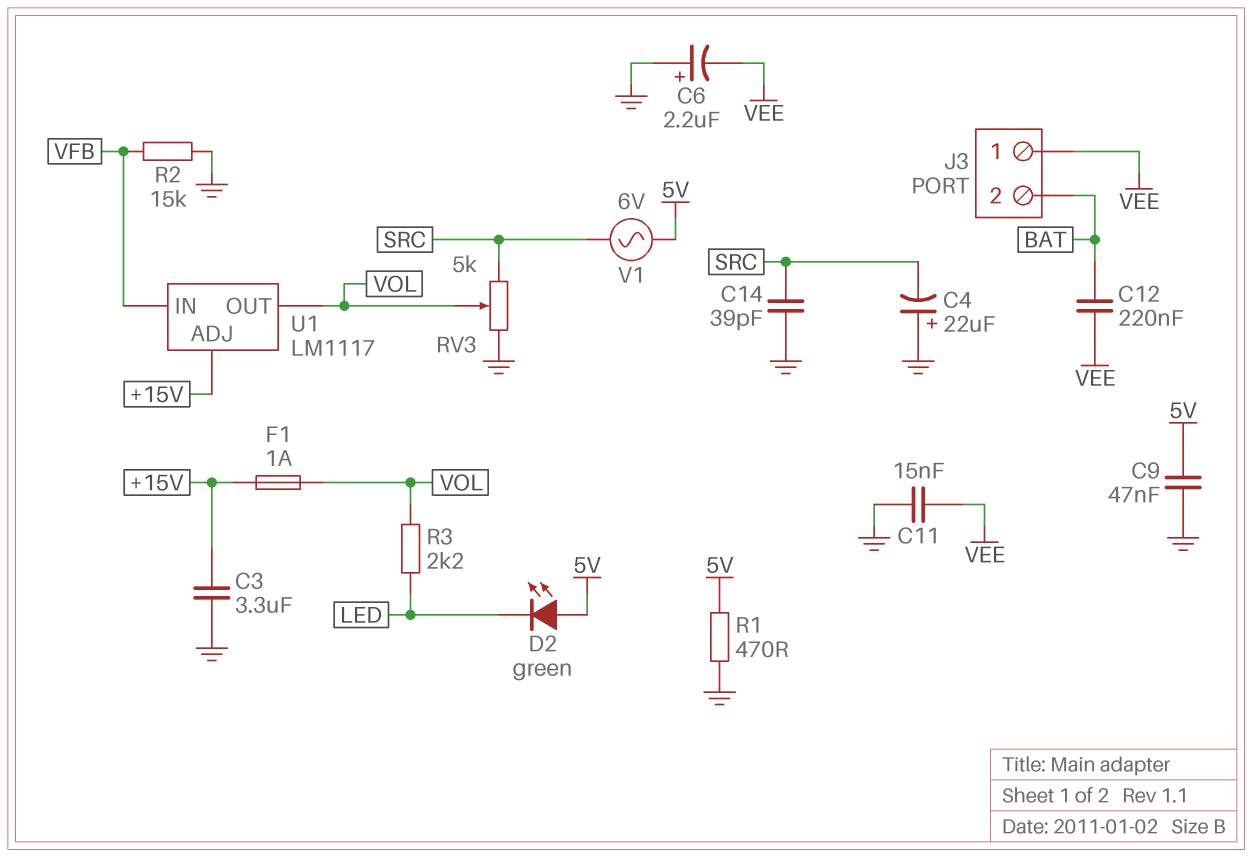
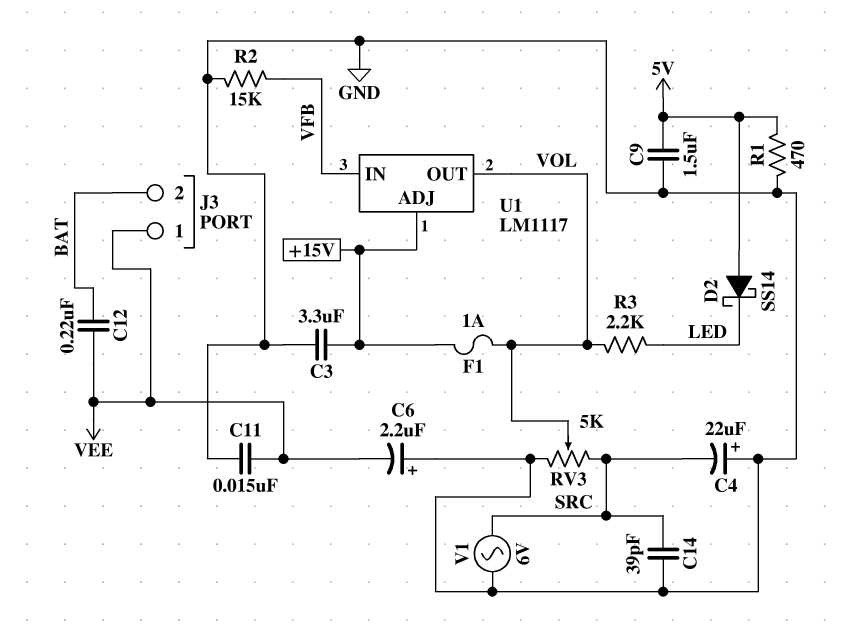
C9: 47nF (5V, GND) -> 1.5uF (5V, GND)
D2: LED green (A 5V, K LED) -> schottky SS14 (A 5V, K LED)
V1: AC 6V (5V, SRC) -> AC 6V (GND, SRC)

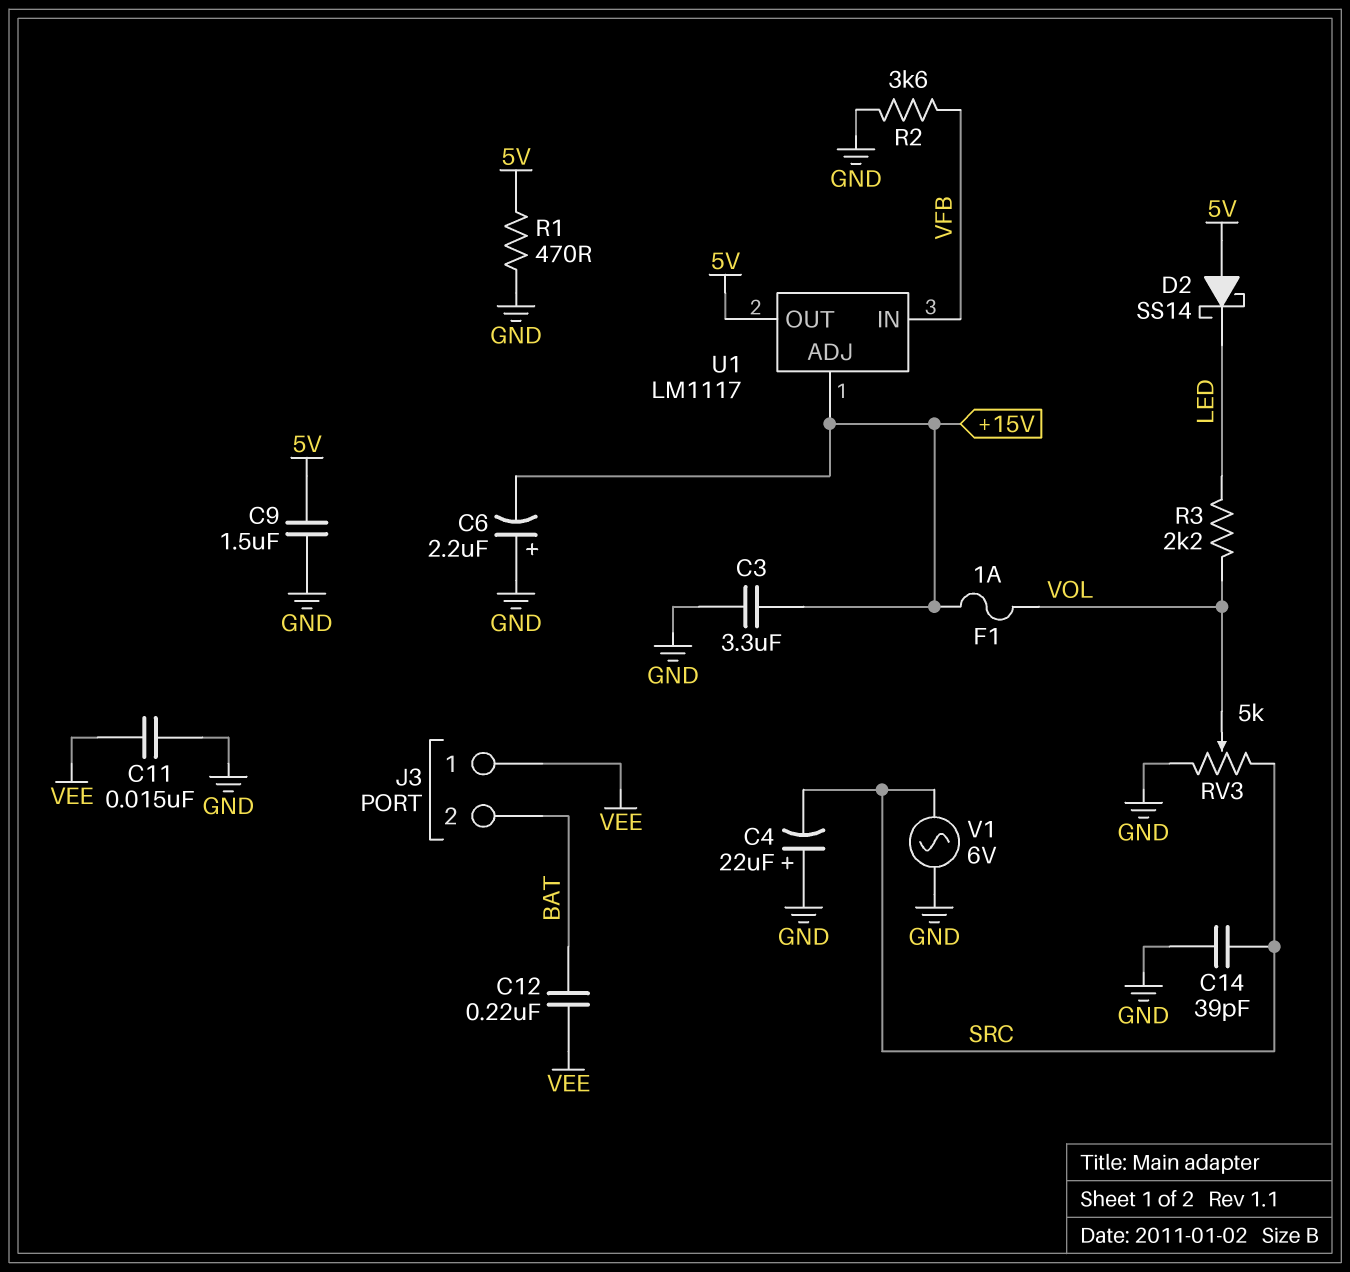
C6: 2.2uF (plus GND, minus VEE) -> 2.2uF (plus GND, minus +15V)
R2: 15k (GND, VFB) -> 3.6k (GND, VFB)
U1 pin OUT: VOL -> 5V

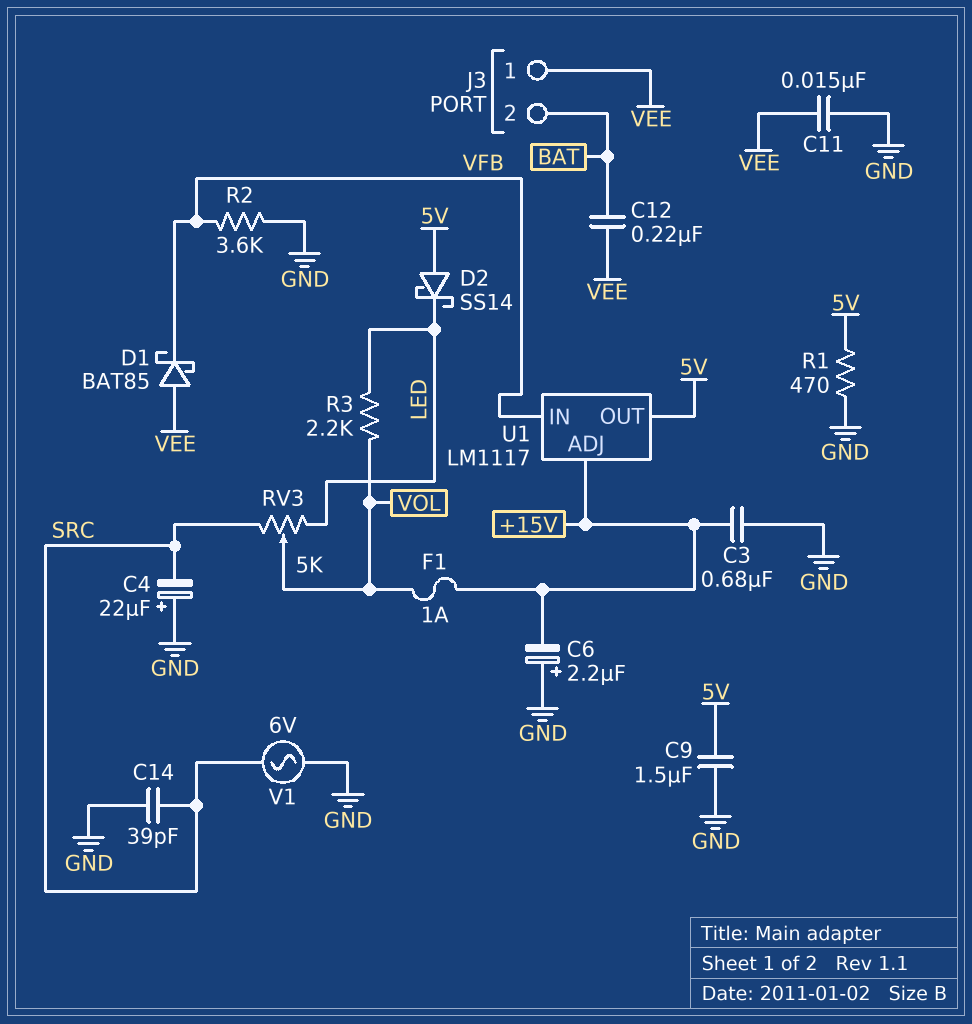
C3: 3.3uF (+15V, GND) -> 680nF (+15V, GND)
D1: none -> schottky BAT85 (A VEE, K VFB)
RV3: 5k (GND, SRC, wiper VOL) -> 5k (LED, SRC, wiper VOL)

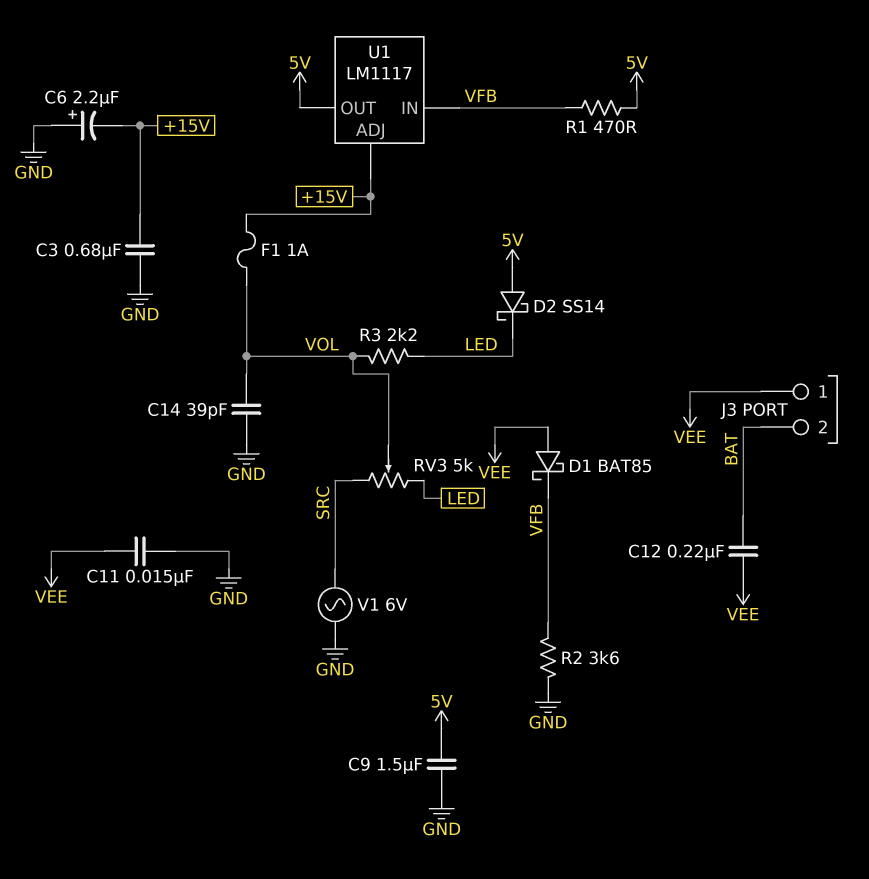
C4: 22uF (plus GND, minus SRC) -> none
C14: 39pF (GND, SRC) -> 39pF (GND, VOL)
R1: 470 (5V, GND) -> 470 (5V, VFB)

